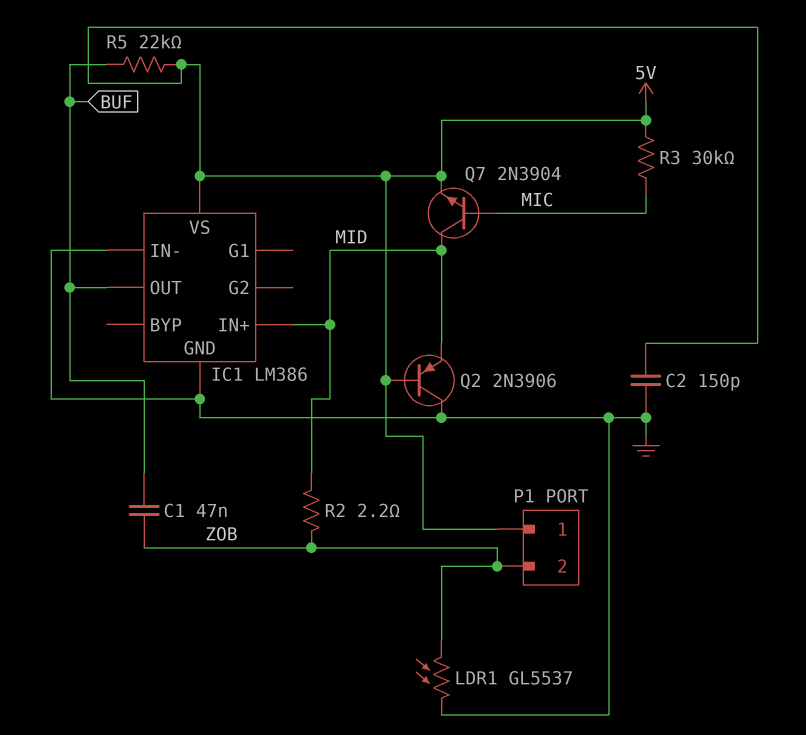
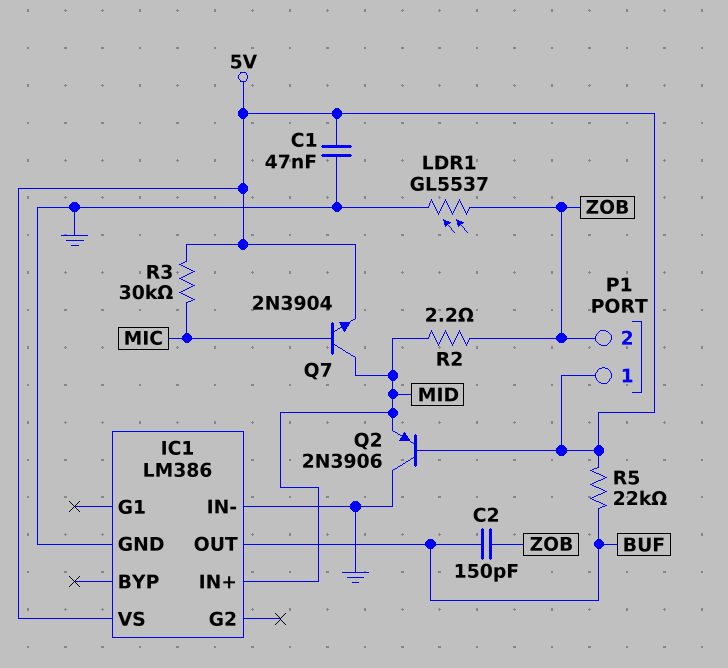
C1: 47nF (BUF, ZOB) -> 47nF (5V, GND)
C2: 150pF (5V, GND) -> 150pF (BUF, ZOB)

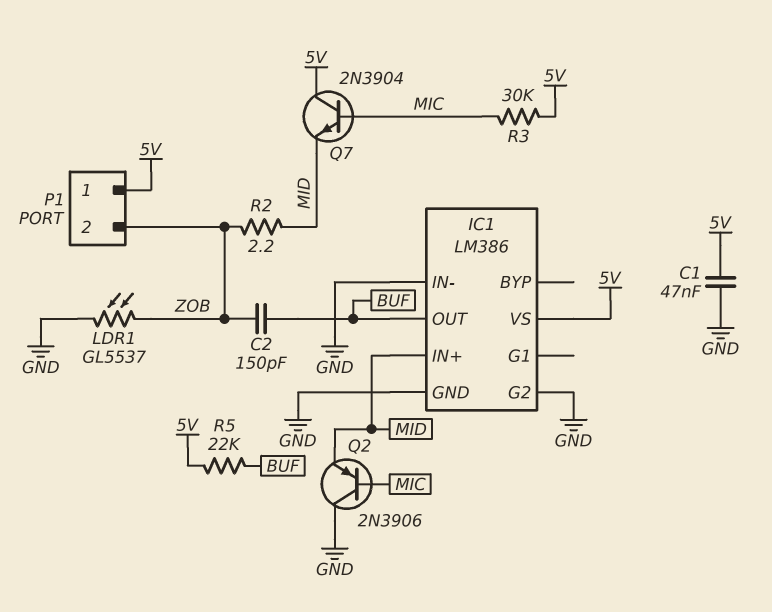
IC1 pin G2: none -> GND
Q2: PNP 2N3906 (B 5V, C GND, E MID) -> PNP 2N3906 (B MIC, C GND, E MID)
Q7: NPN 2N3904 (B MIC, C MID, E 5V) -> NPN 2N3904 (B MIC, C 5V, E MID)

